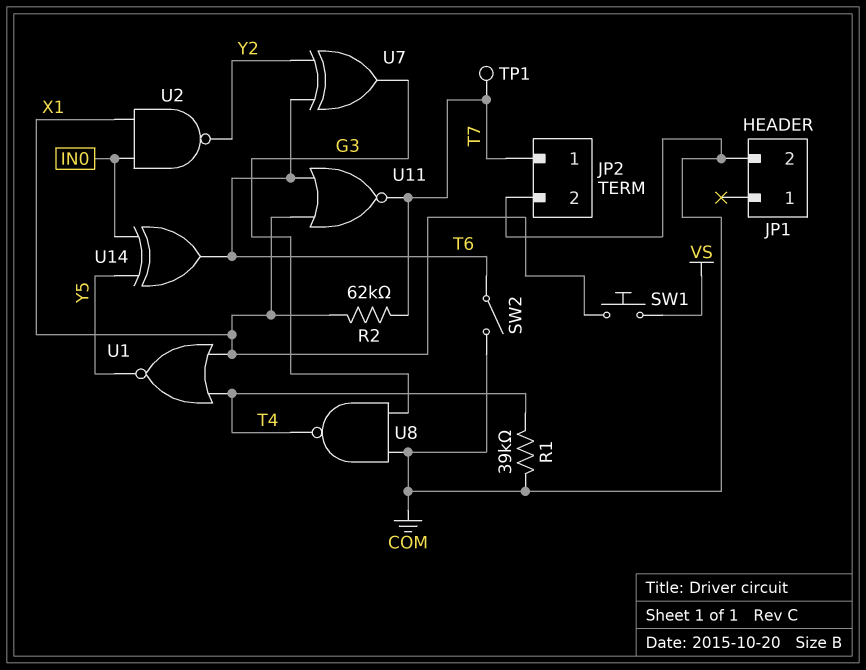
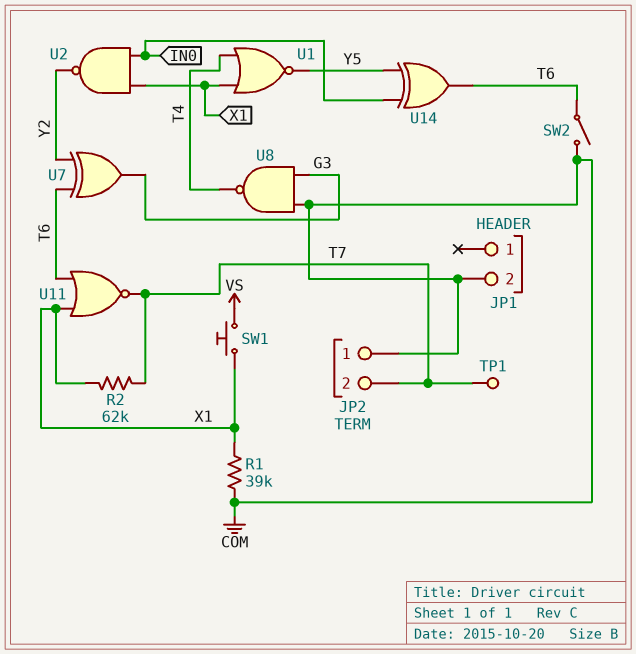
JP2 pin 1: T7 -> COM
JP2 pin 2: COM -> T7
R1: 39k (COM, T4) -> 39k (COM, X1)

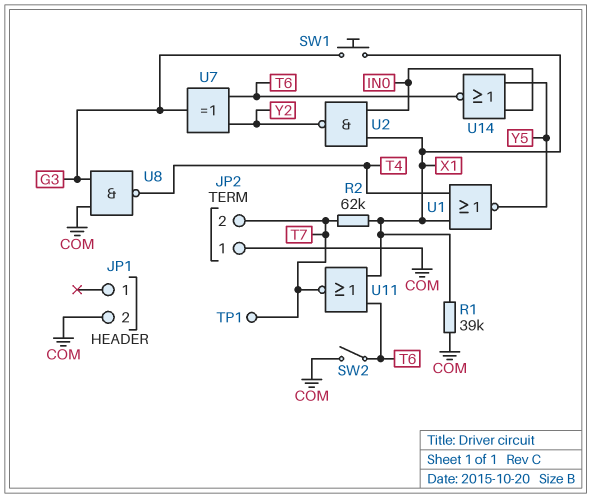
SW1: button (VS, X1) -> button (G3, X1)
U14: XOR (in IN0, in Y5, out T6) -> NOR (in IN0, in Y5, out T6)

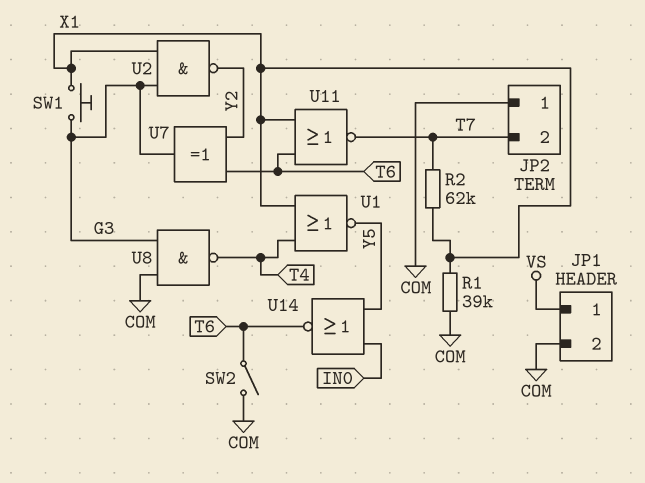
JP1 pin 1: none -> VS
TP1: test point (T7) -> none
U2: NAND (in IN0, in X1, out Y2) -> NAND (in G3, in X1, out Y2)

